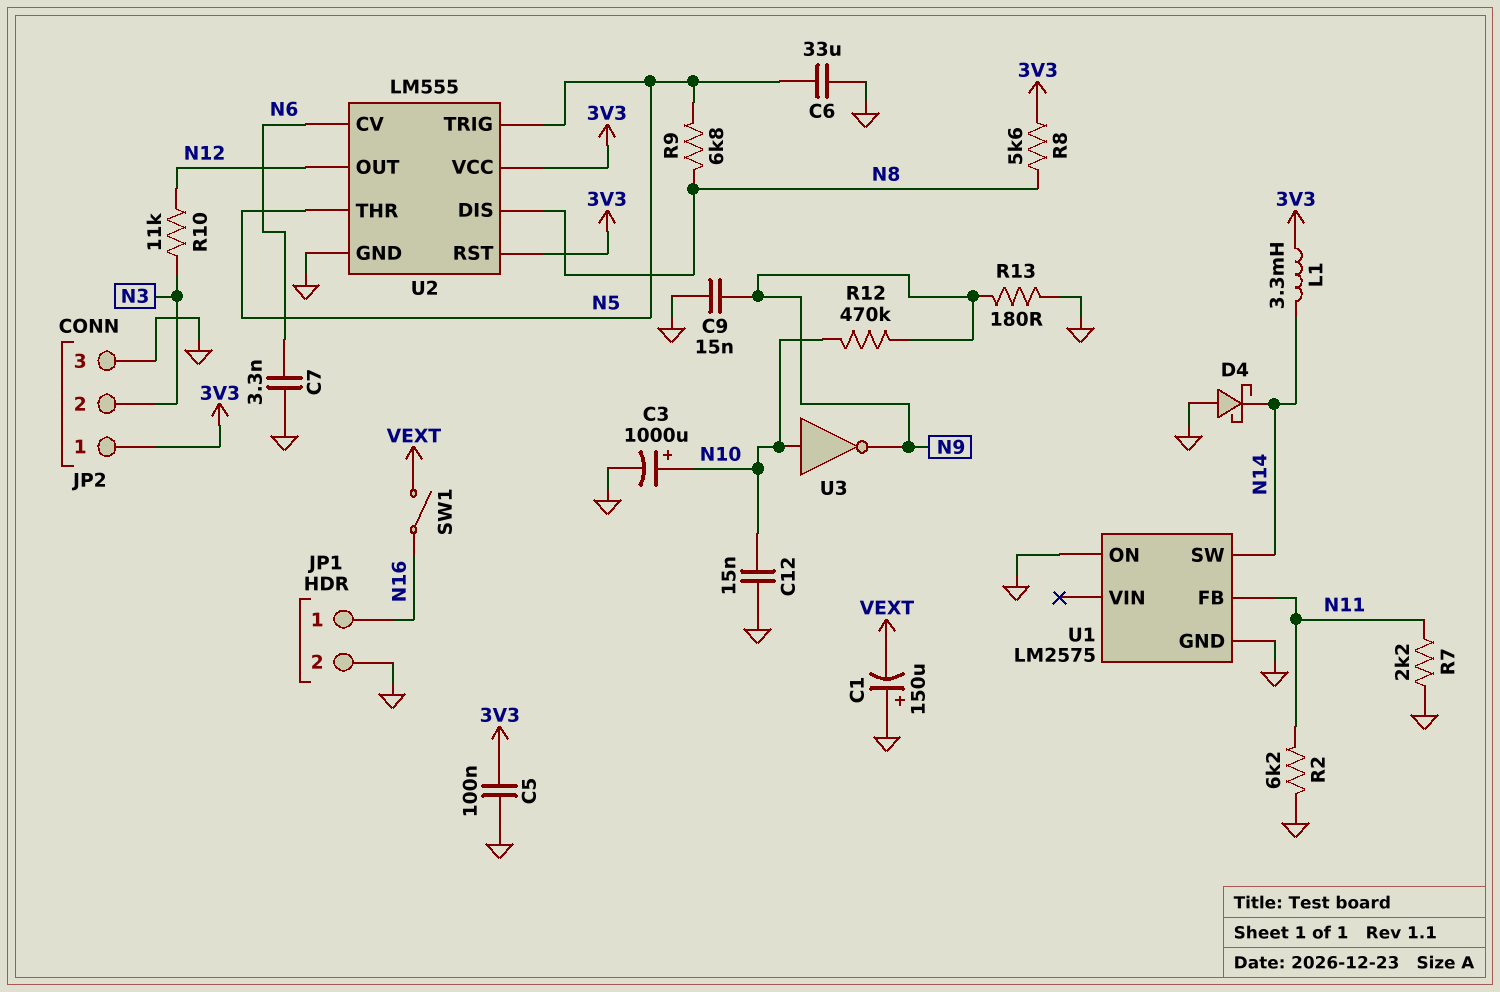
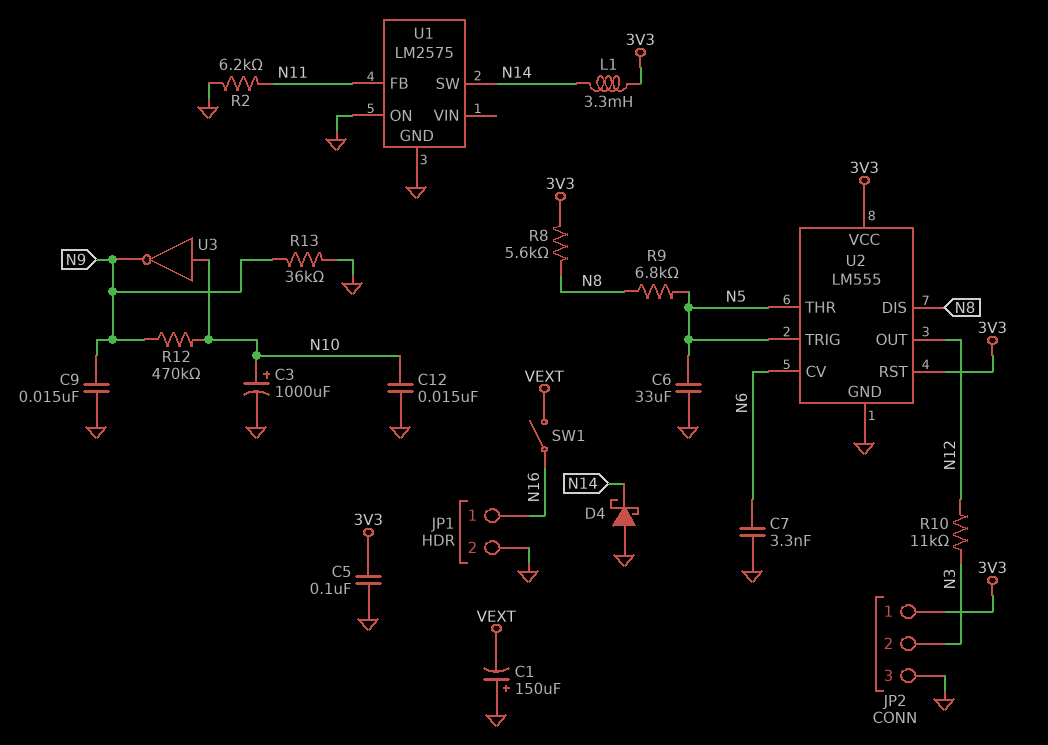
R7: 2.2k (GND, N11) -> none
R13: 180 (GND, N9) -> 36k (GND, N9)

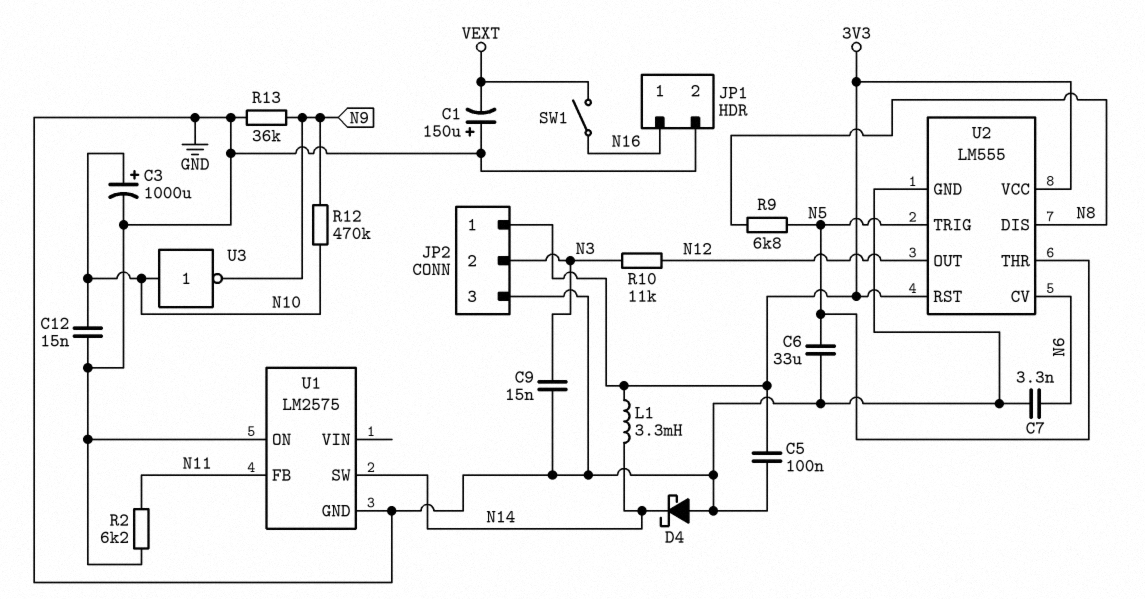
C9: 15nF (GND, N9) -> 15nF (GND, N3)
R8: 5.6k (3V3, N8) -> none

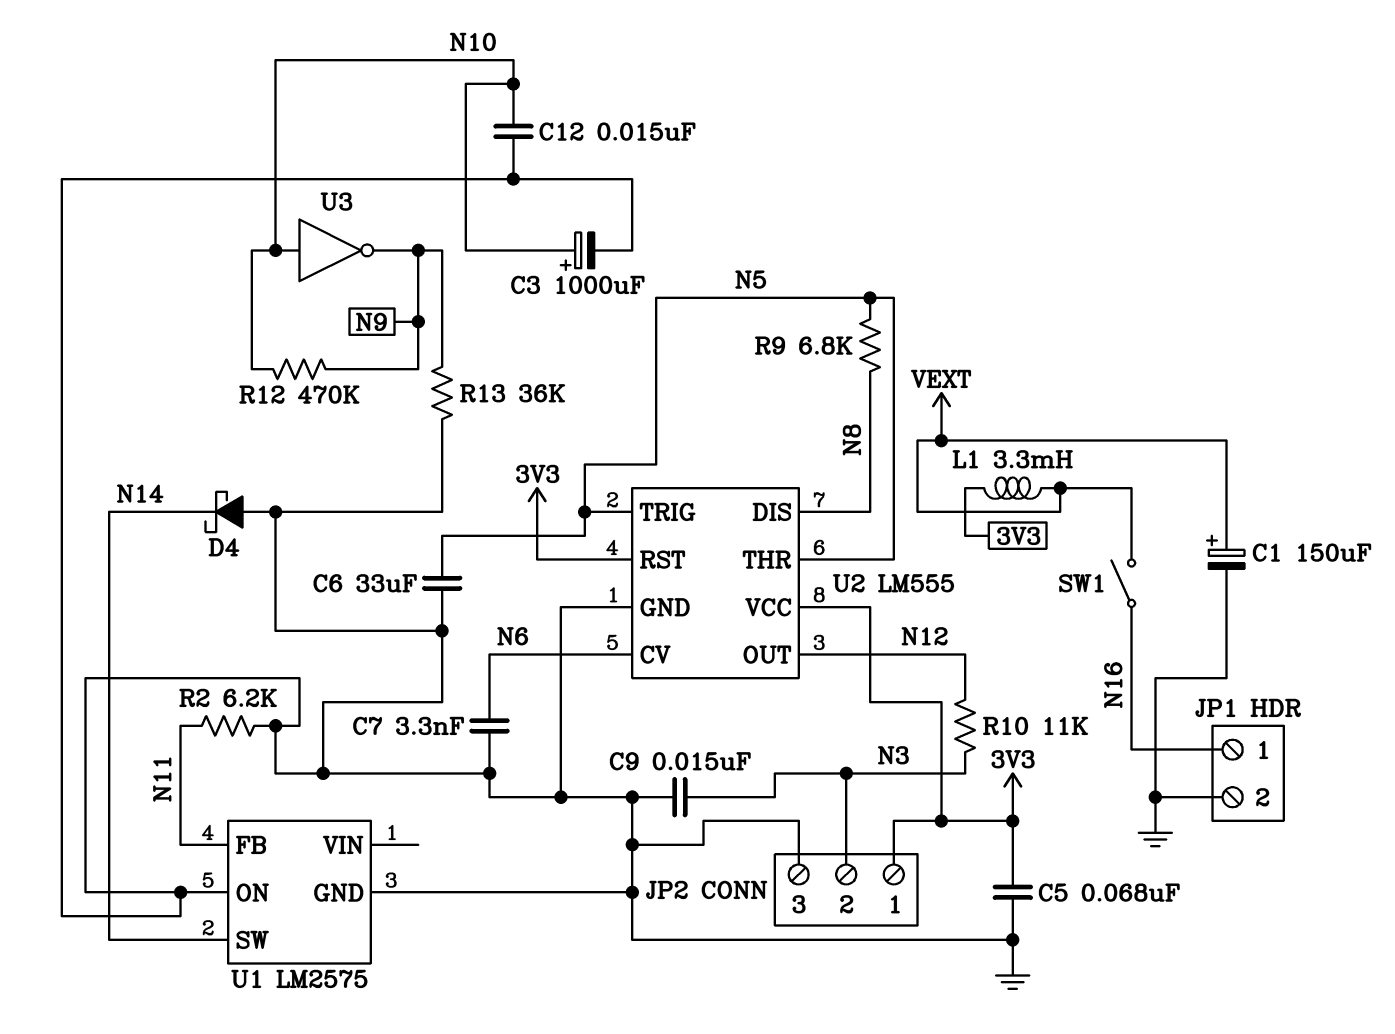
C1: 150uF (plus GND, minus VEXT) -> 150uF (plus VEXT, minus GND)
C5: 100nF (3V3, GND) -> 68nF (3V3, GND)
L1: 3.3mH (3V3, N14) -> 3.3mH (3V3, VEXT)

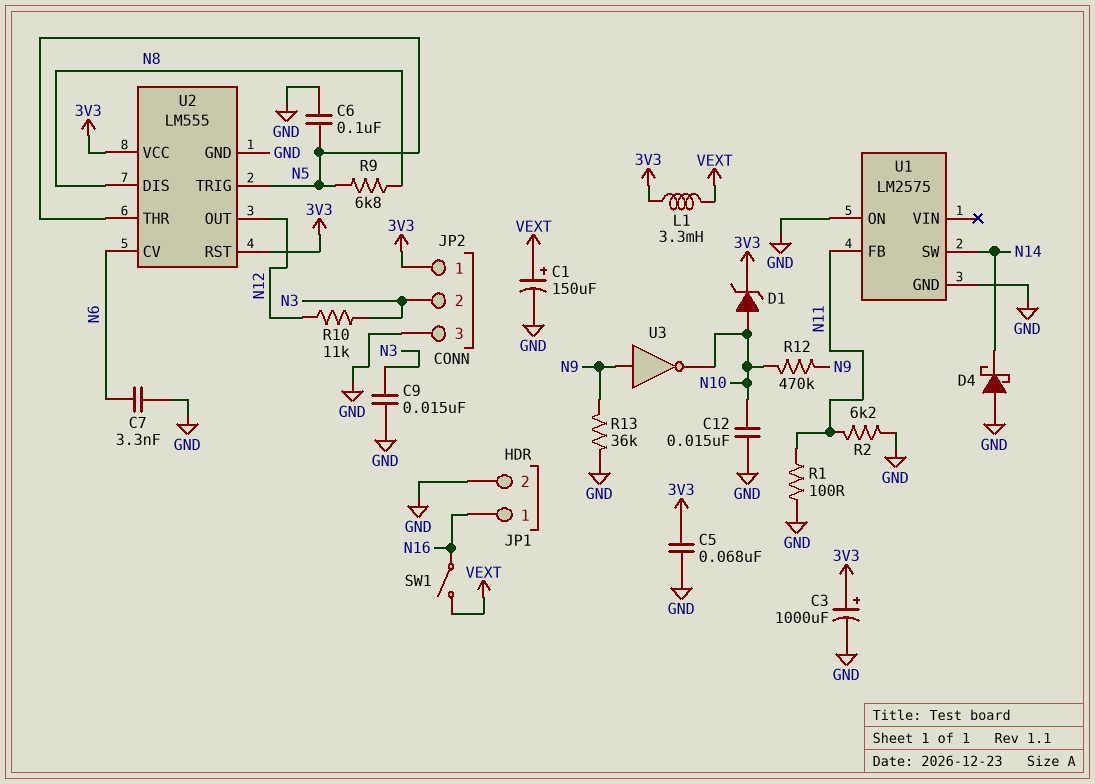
C3: 1000uF (plus N10, minus GND) -> 1000uF (plus 3V3, minus GND)
C6: 33uF (GND, N5) -> 100nF (GND, N5)
D1: none -> zener (A N10, K 3V3)
R1: none -> 100 (GND, N11)
U3: NOT (in N10, out N9) -> NOT (in N9, out N10)

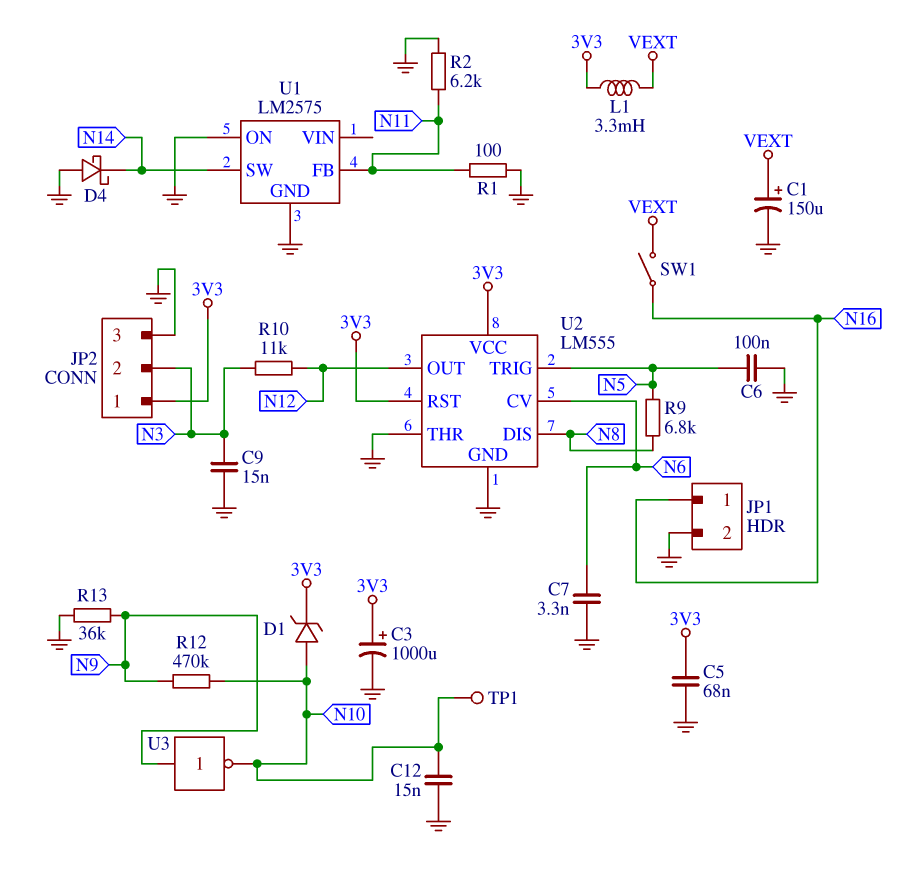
TP1: none -> test point (N10)
U2 pin THR: N5 -> GND

